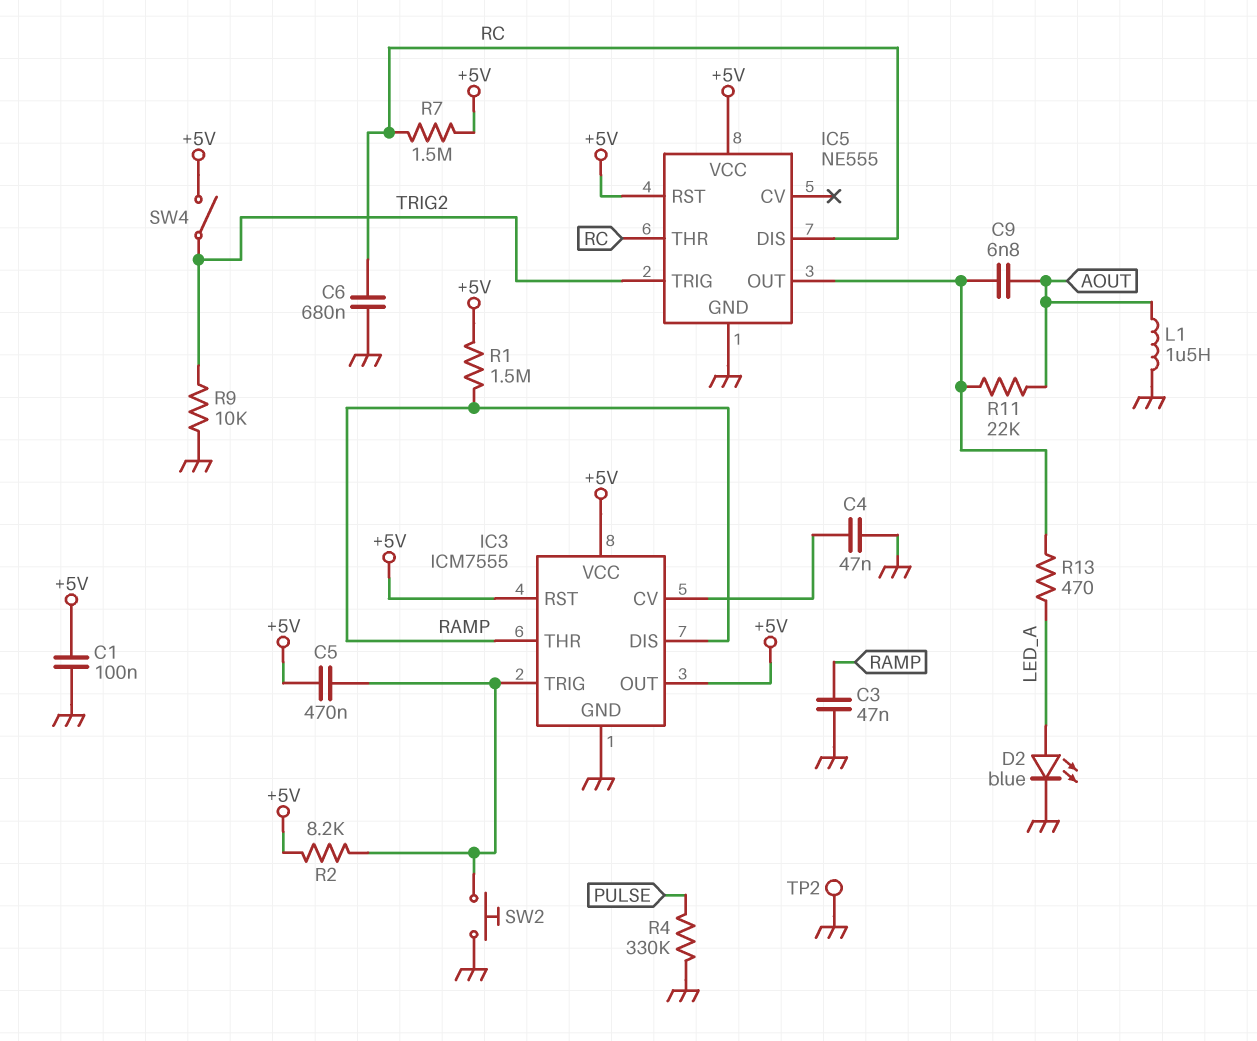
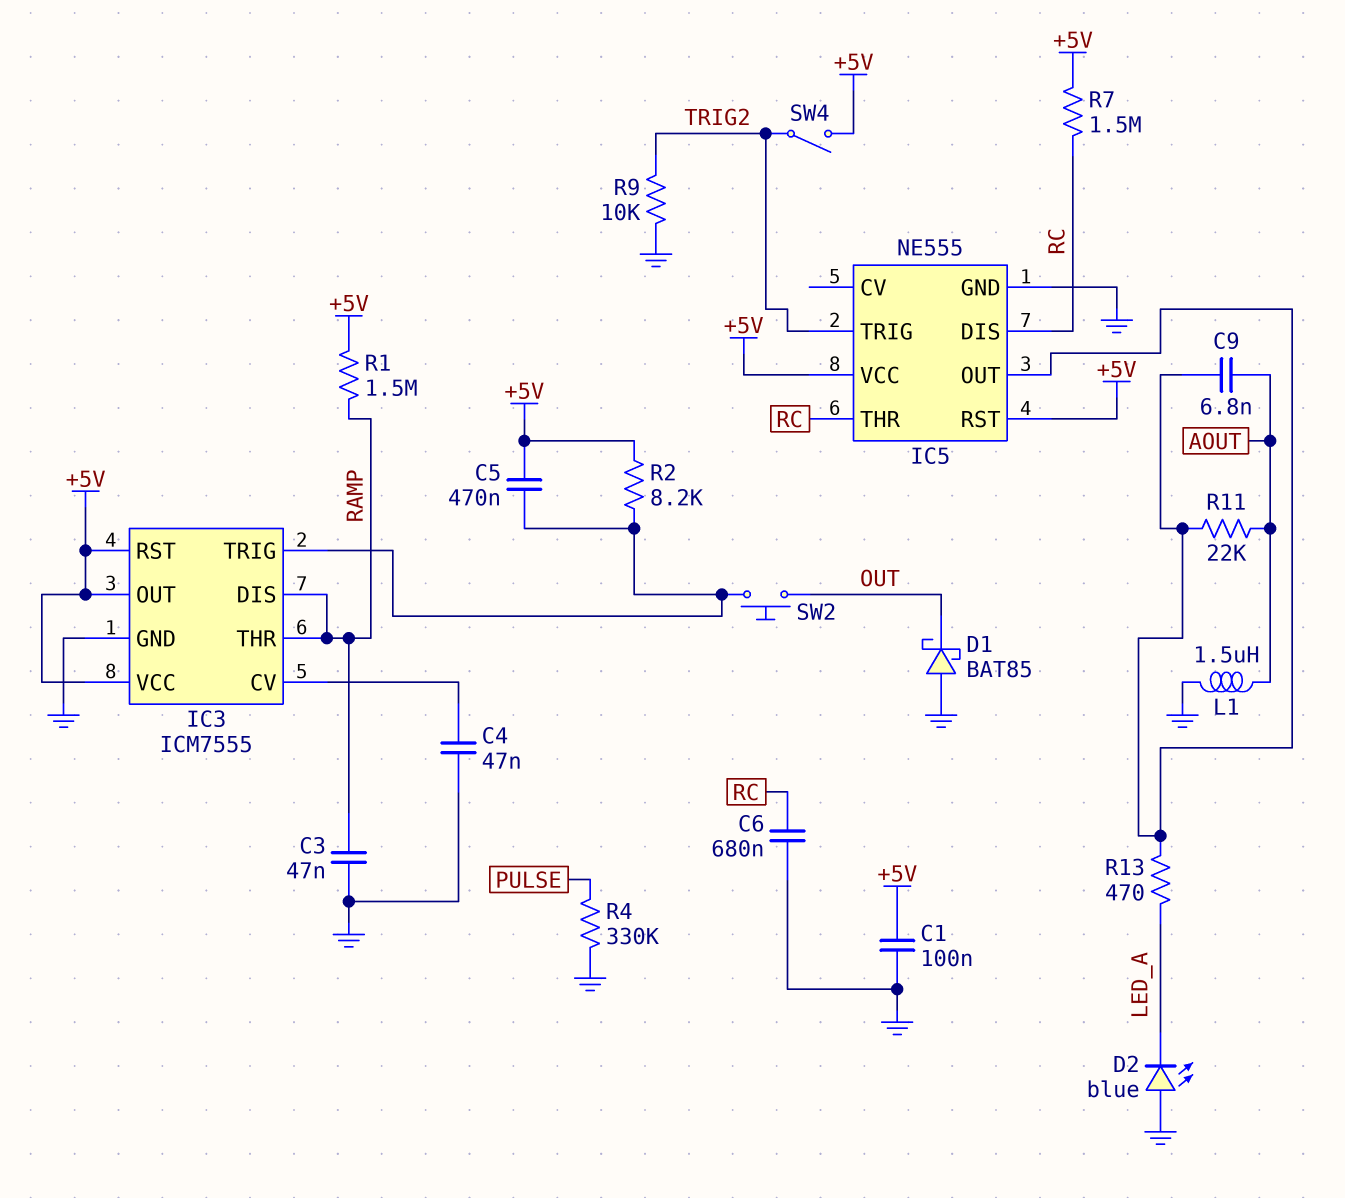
D1: none -> schottky BAT85 (A GND, K OUT)
D2: LED blue (A LED_A, K GND) -> LED blue (A GND, K LED_A)
SW2: button (GND, IC3/TRIG) -> button (IC3/TRIG, OUT)
TP2: test point (GND) -> none

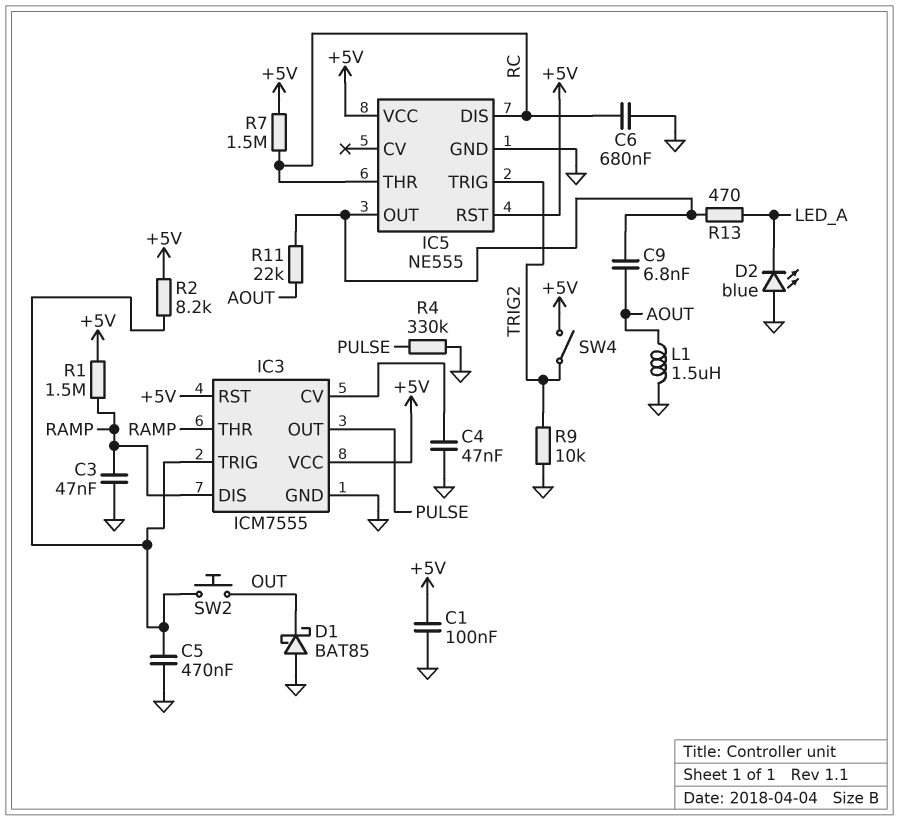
C5: 470nF (+5V, IC3/TRIG) -> 470nF (GND, IC3/TRIG)
IC3 pin OUT: +5V -> PULSE

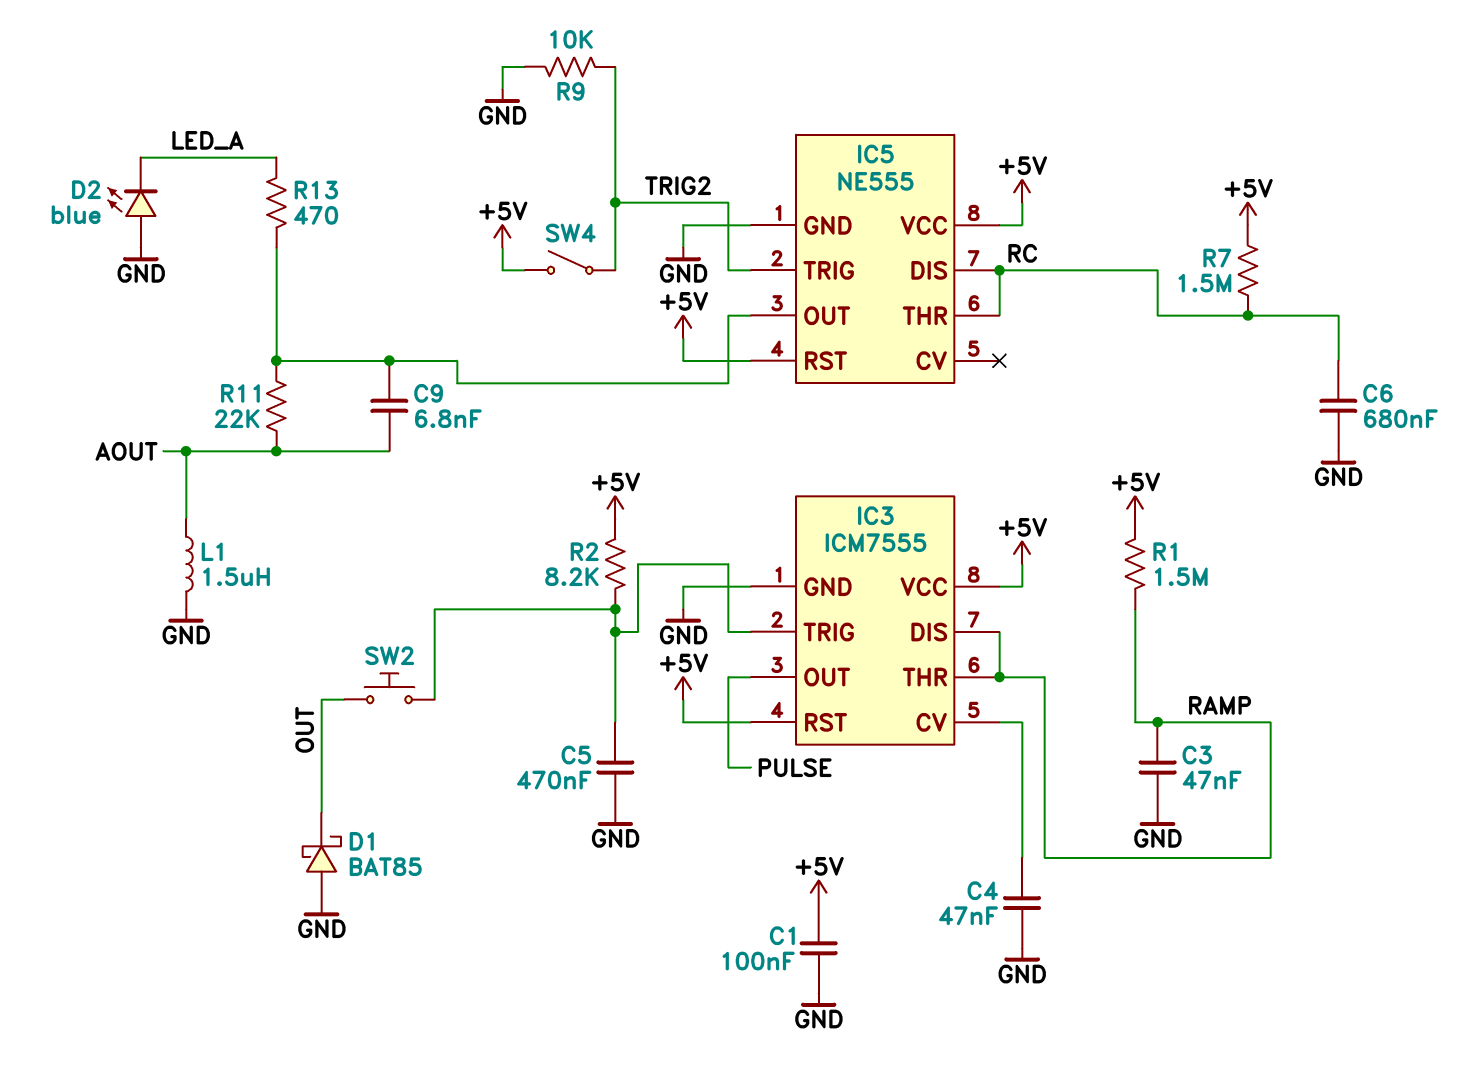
R4: 330k (GND, PULSE) -> none

